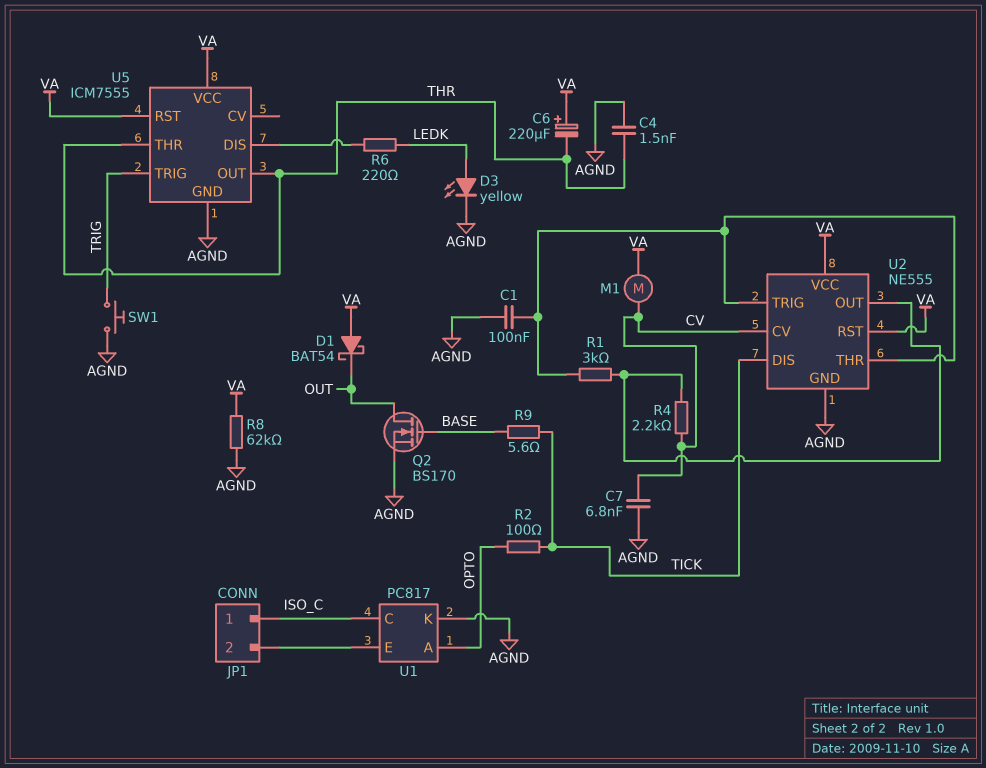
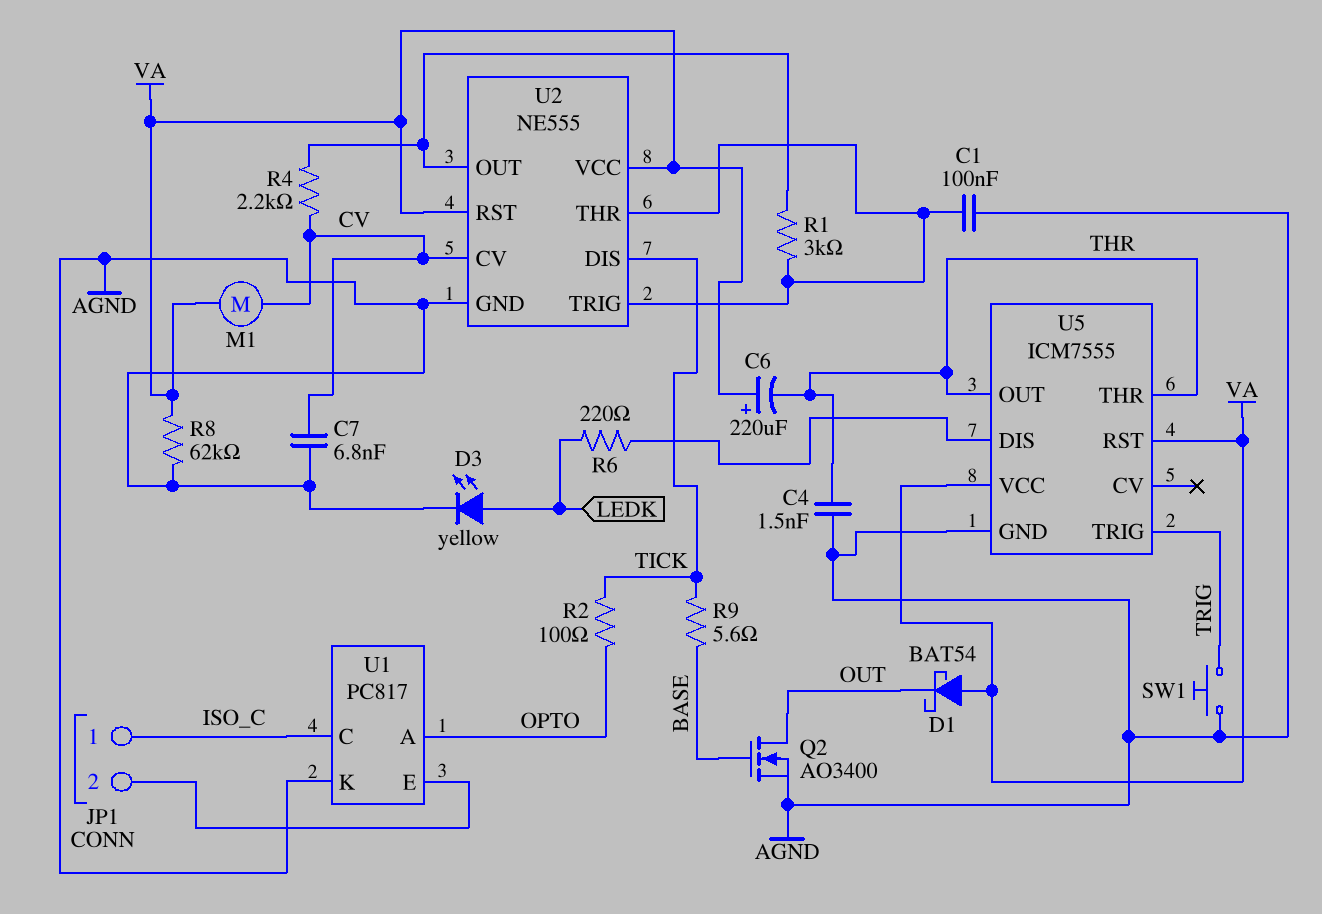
Q2: NMOS BS170 (G BASE, D OUT, S AGND) -> NMOS AO3400 (G BASE, D OUT, S AGND)

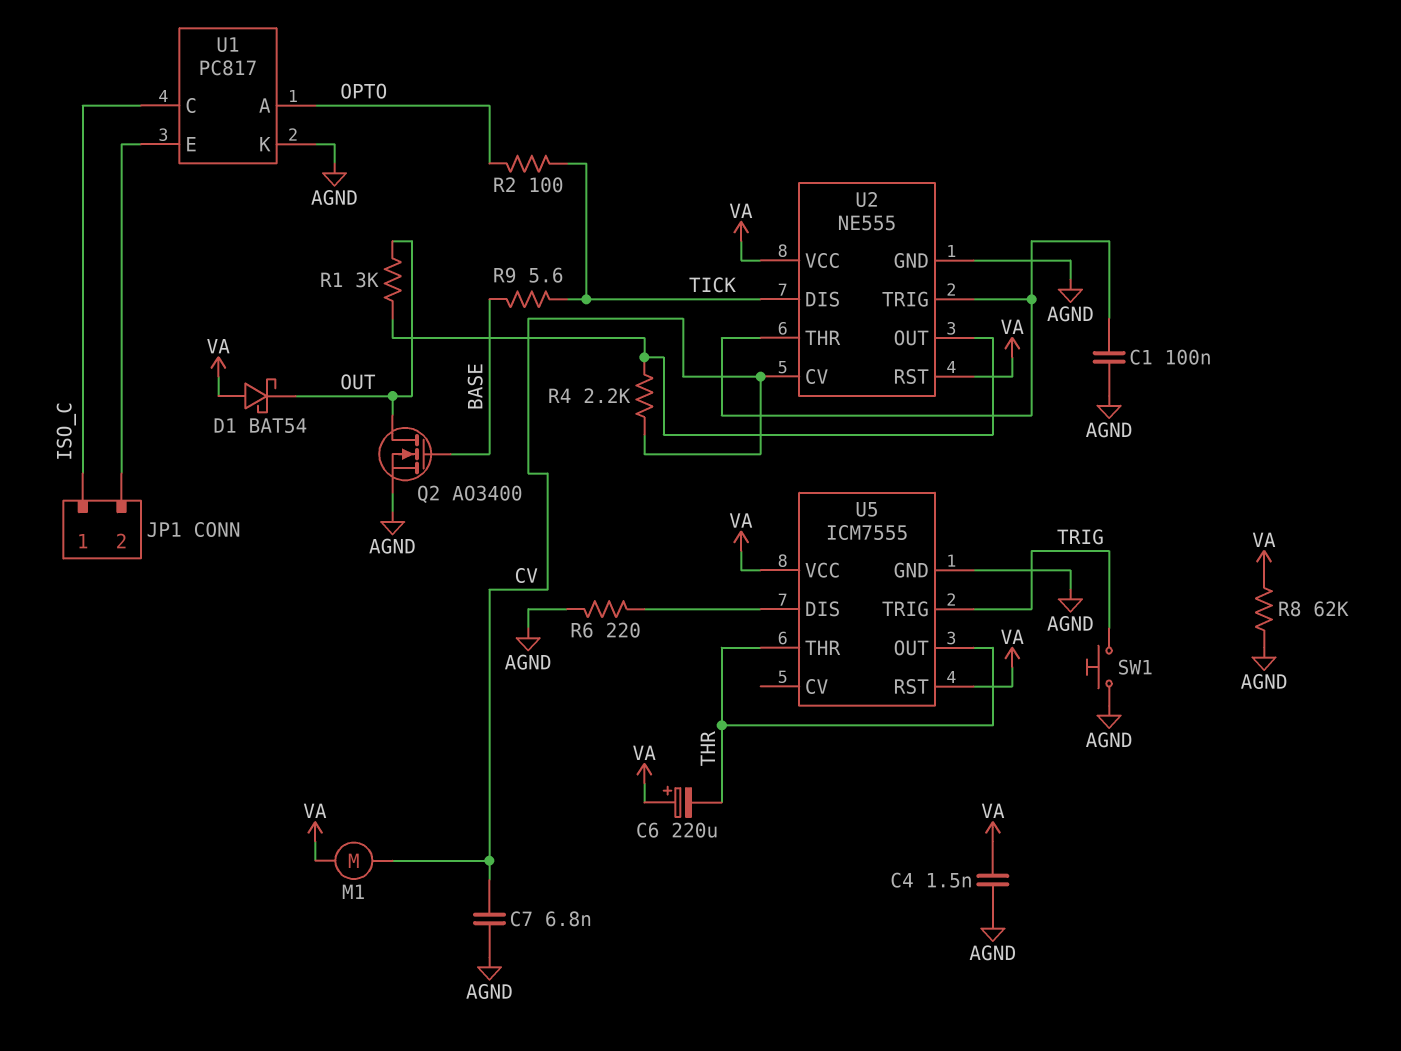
C4: 1.5nF (AGND, THR) -> 1.5nF (AGND, VA)
D3: LED yellow (A LEDK, K AGND) -> none
R1: 3k (U2/OUT, U2/THR) -> 3k (OUT, U2/OUT)
R6: 220 (LEDK, U5/DIS) -> 220 (AGND, U5/DIS)

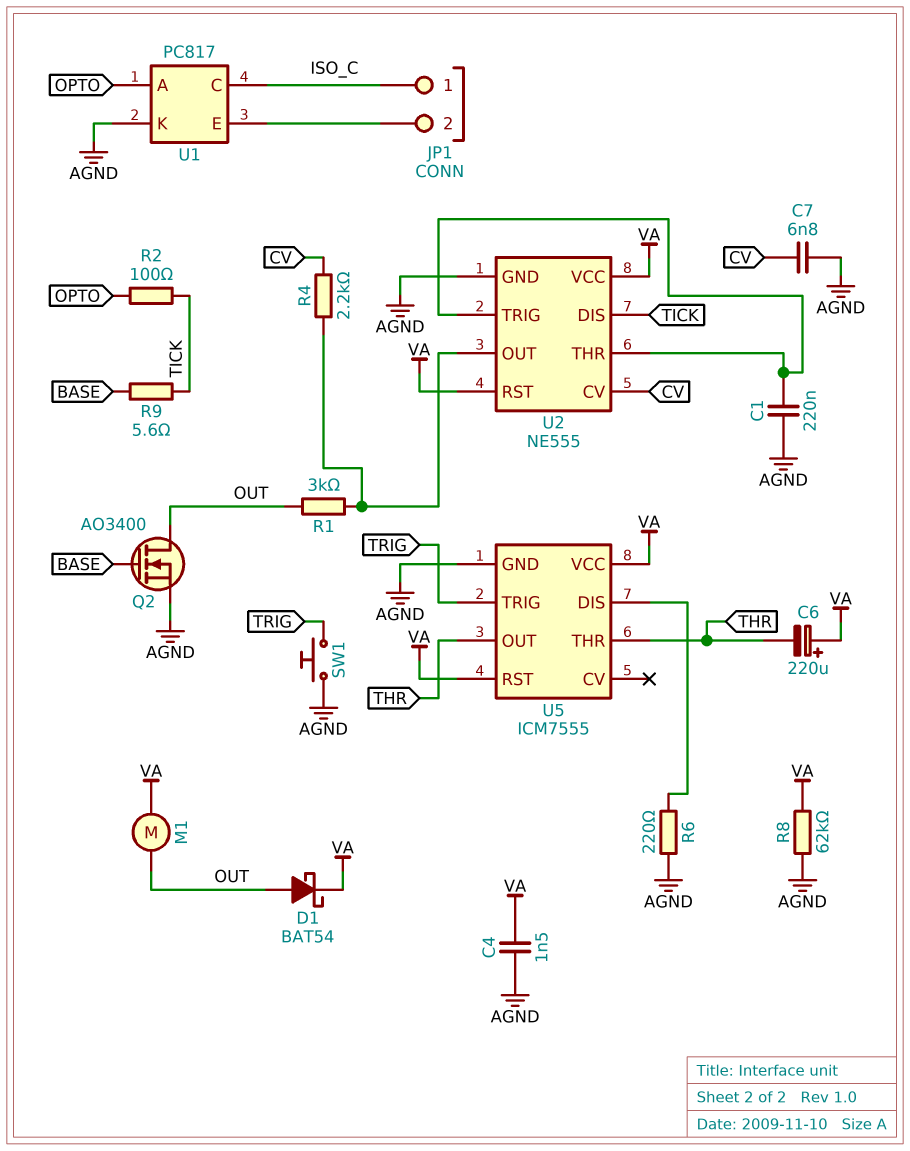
C1: 100nF (AGND, U2/THR) -> 220nF (AGND, U2/THR)
D1: schottky BAT54 (A VA, K OUT) -> schottky BAT54 (A OUT, K VA)
M1: motor (CV, VA) -> motor (OUT, VA)

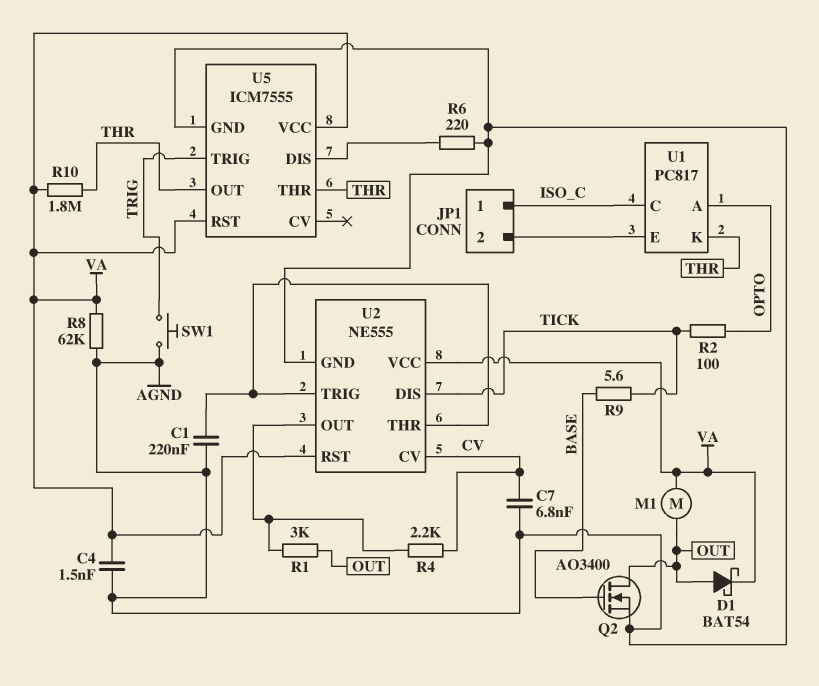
C6: 220uF (plus VA, minus THR) -> none
R10: none -> 1.8M (THR, VA)
U1 pin K: AGND -> THR

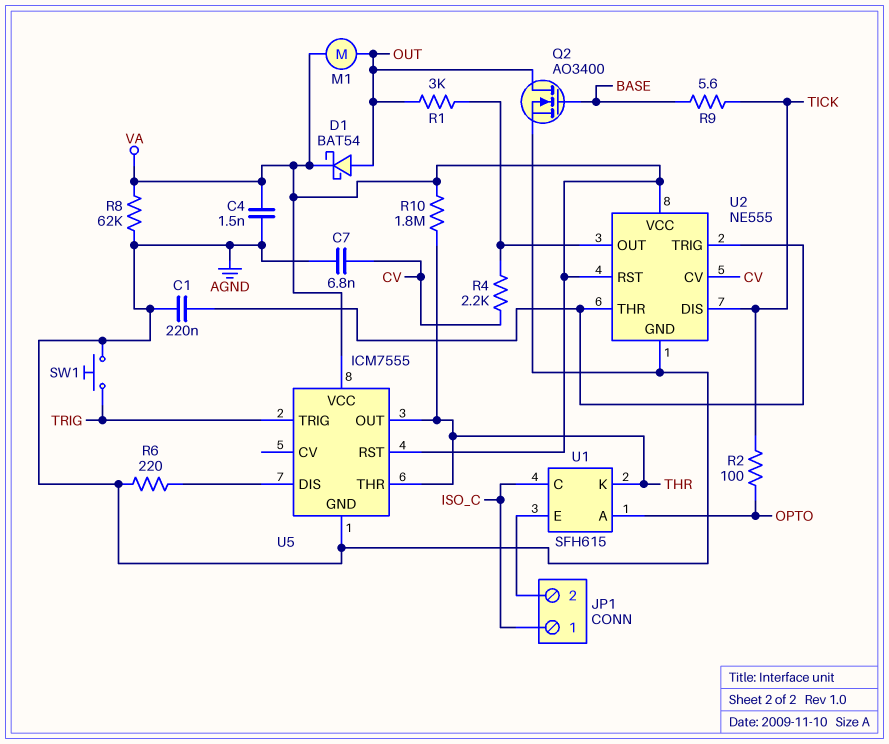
U1: PC817 -> SFH615

